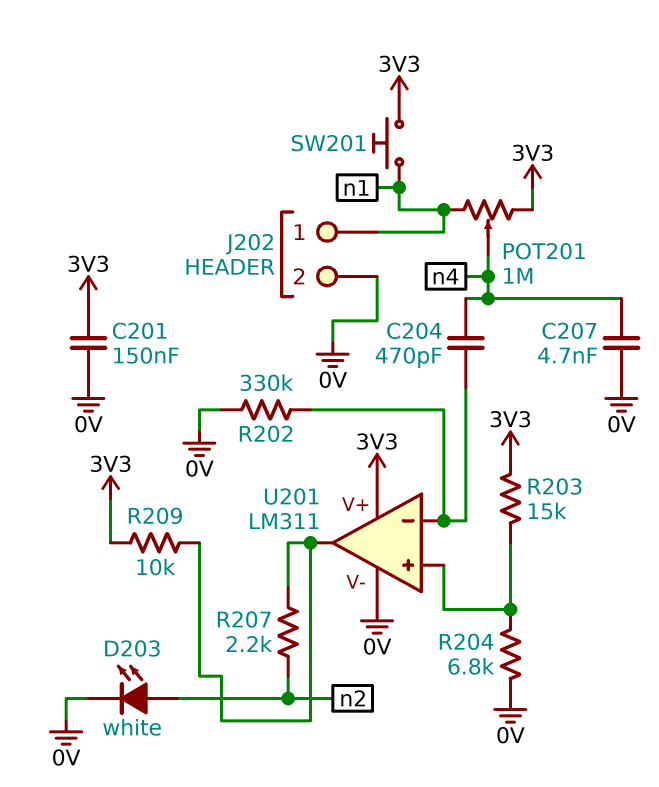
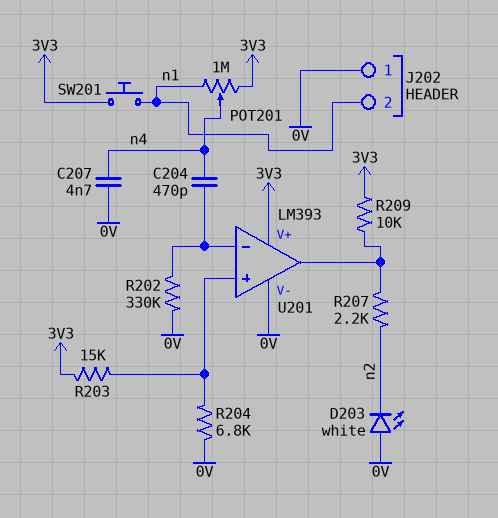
C201: 150nF (0V, 3V3) -> none
D203: LED white (A n2, K 0V) -> LED white (A 0V, K n2)
J202 pin 1: n1 -> 0V
J202 pin 2: 0V -> n1
U201: LM311 -> LM393

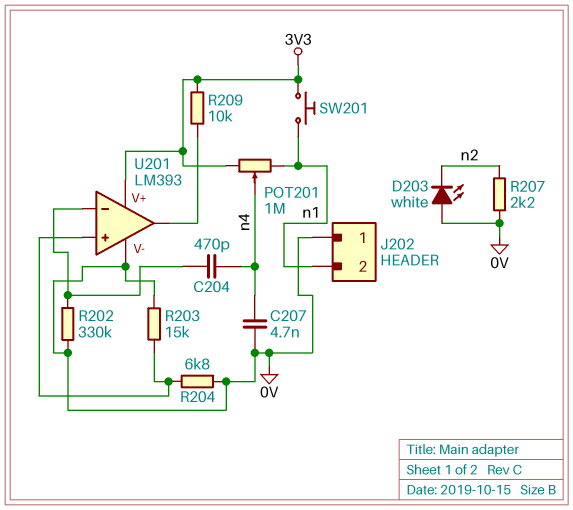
R203: 15k (3V3, U201/in+) -> 15k (0V, U201/in+)
R207: 2.2k (U201/out, n2) -> 2.2k (0V, n2)

